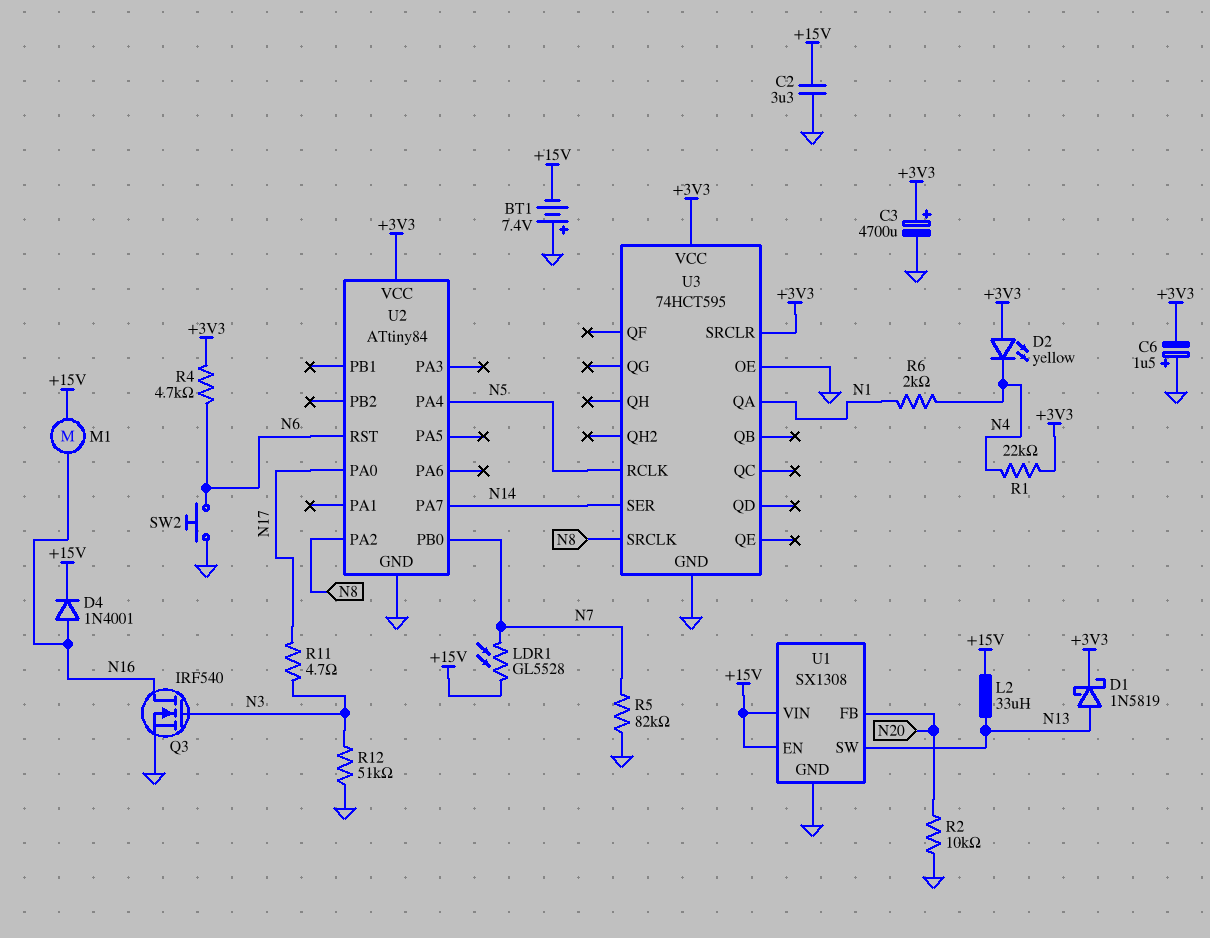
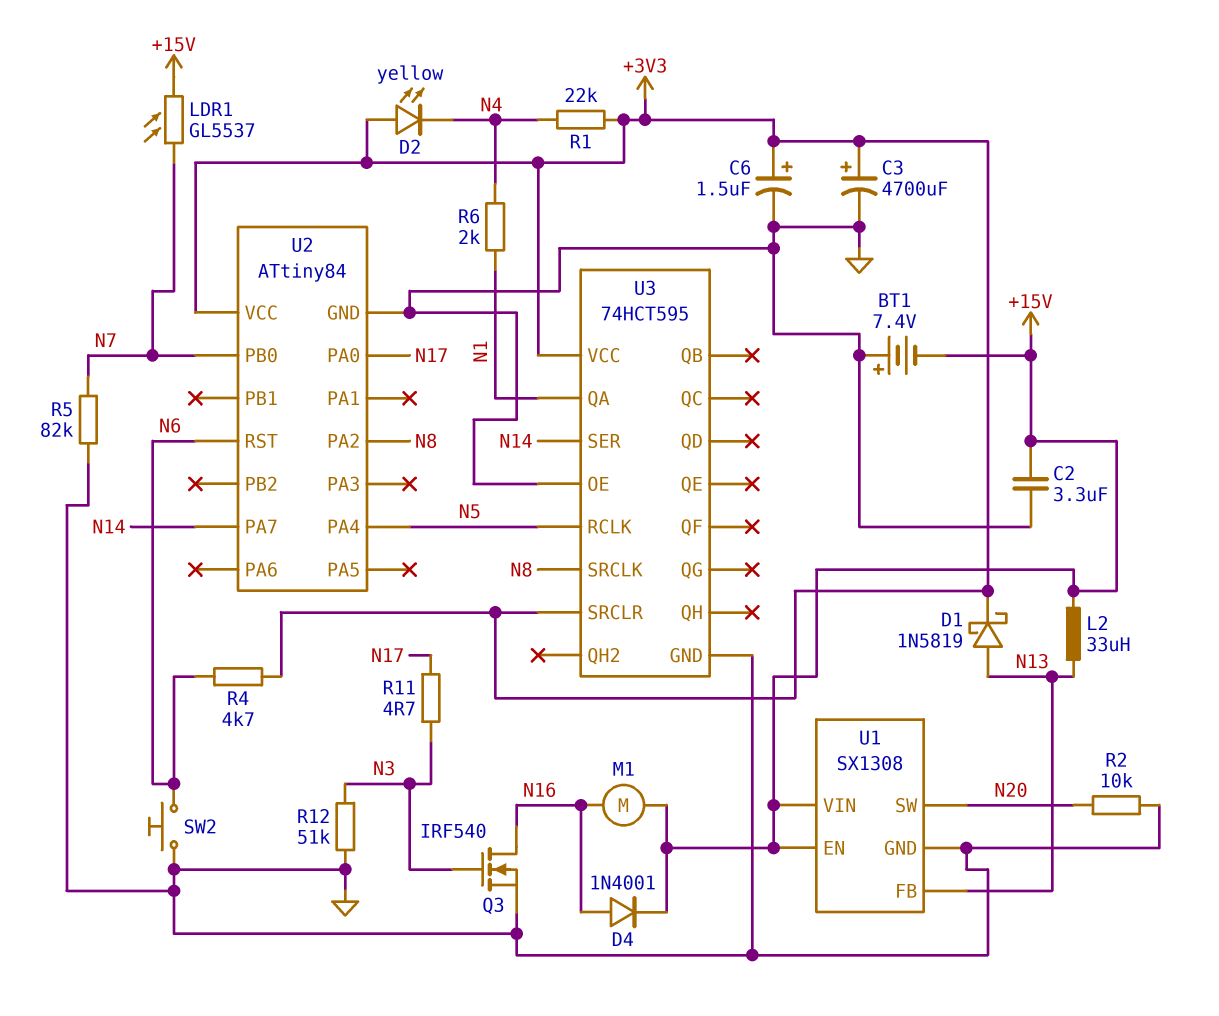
C6: 1.5uF (plus GND, minus +3V3) -> 1.5uF (plus +3V3, minus GND)
LDR1: GL5528 (+15V, N7) -> GL5537 (+15V, N7)
U1 pin FB: N20 -> N13
U1 pin SW: N13 -> N20

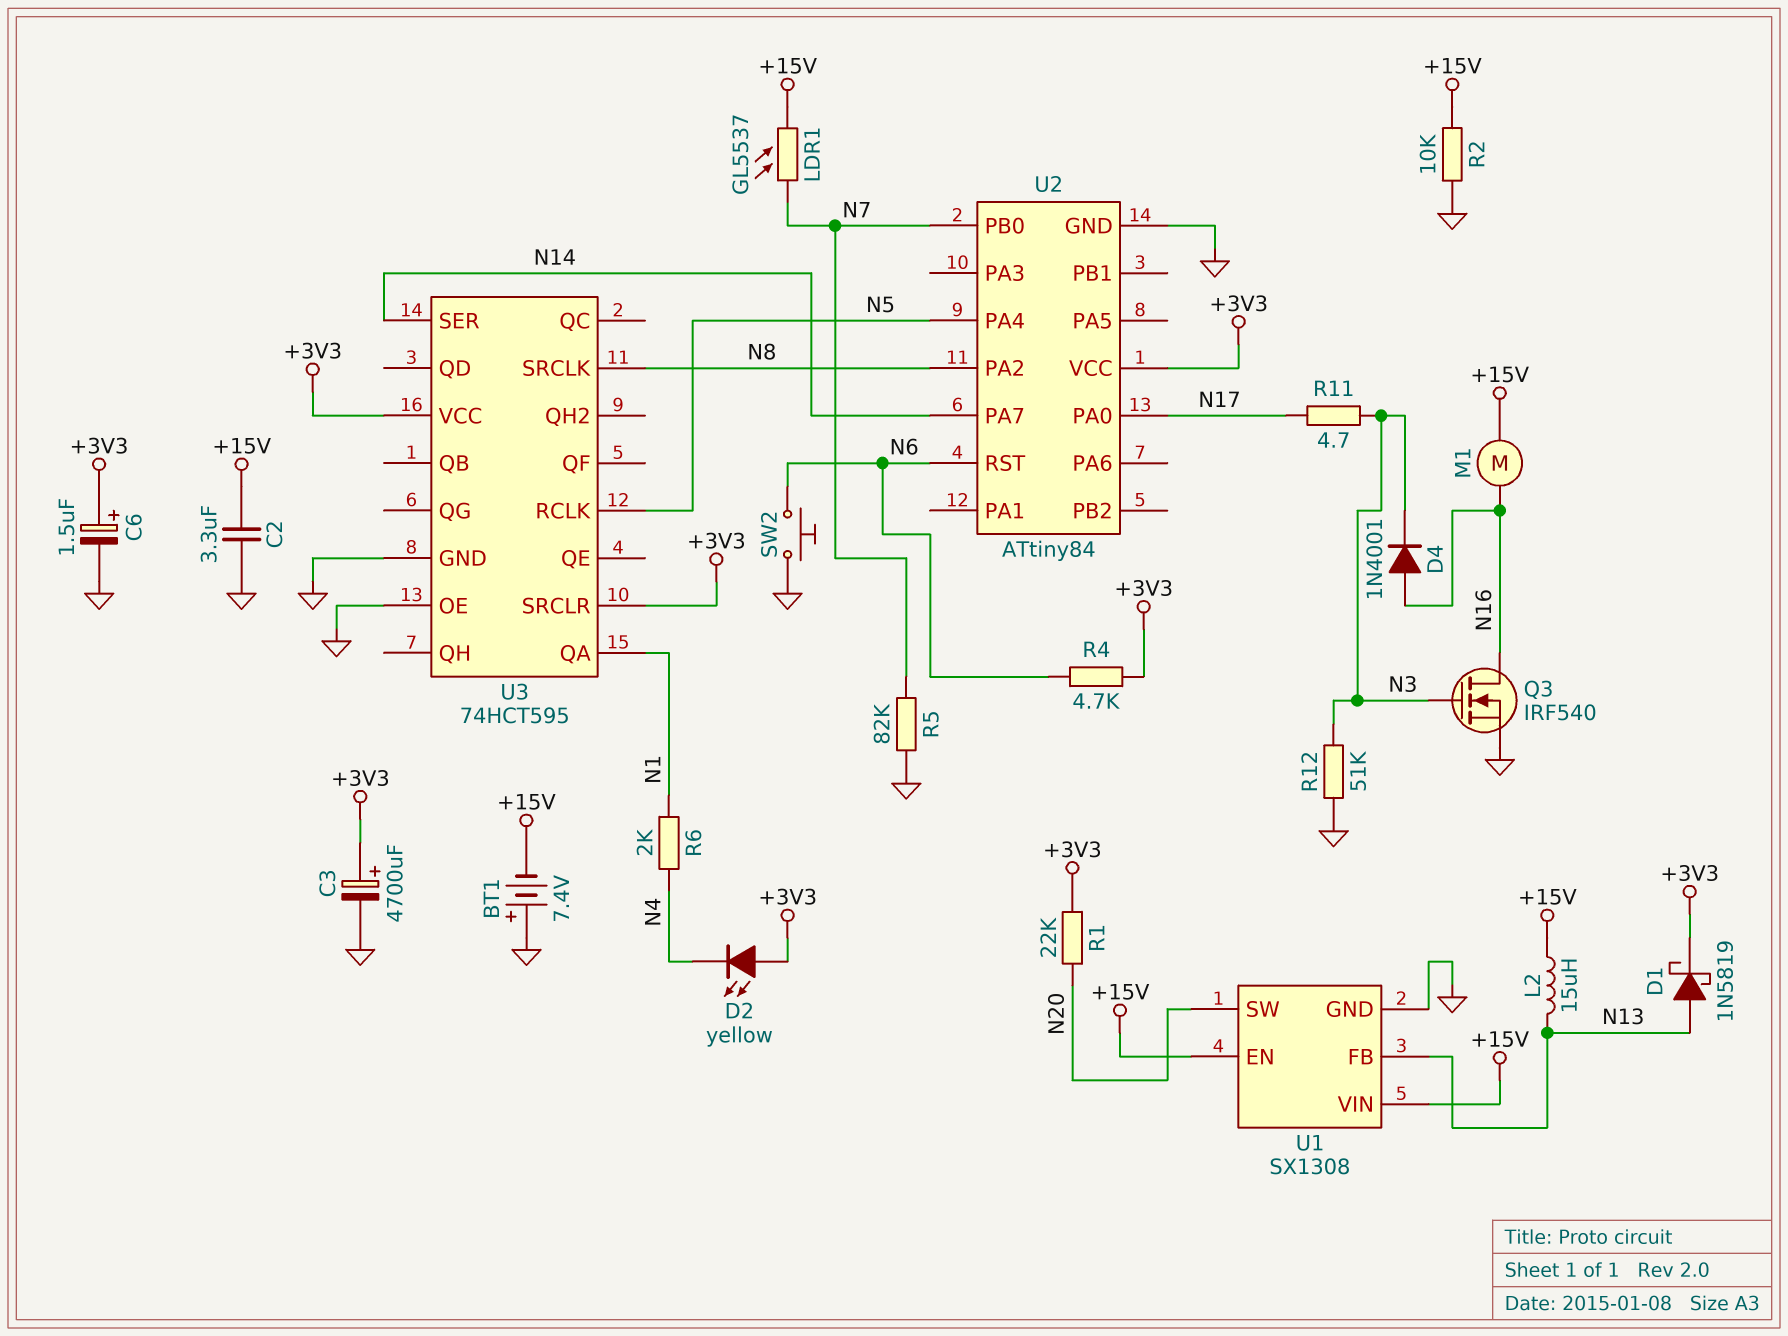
D4: diode 1N4001 (A N16, K +15V) -> diode 1N4001 (A N16, K N3)
L2: 33uH (+15V, N13) -> 15uH (+15V, N13)
R1: 22k (+3V3, N4) -> 22k (+3V3, N20)
R2: 10k (GND, N20) -> 10k (+15V, GND)

